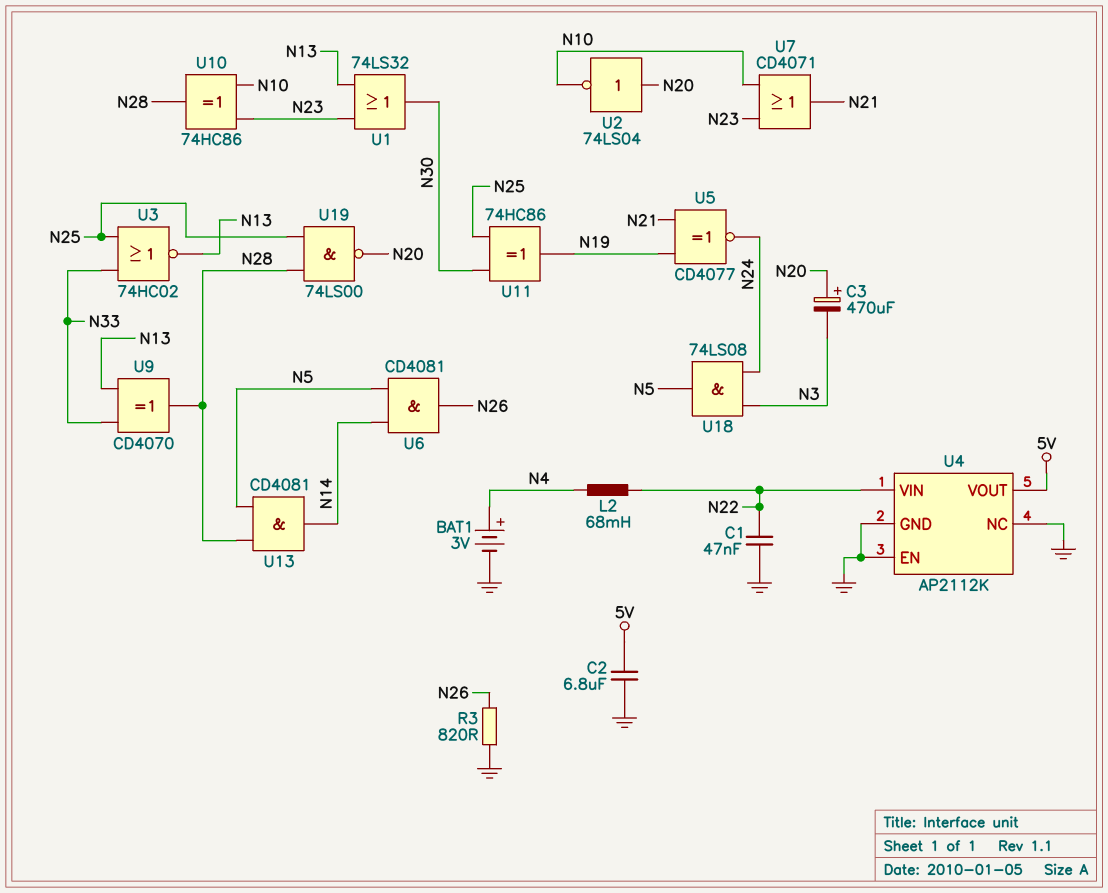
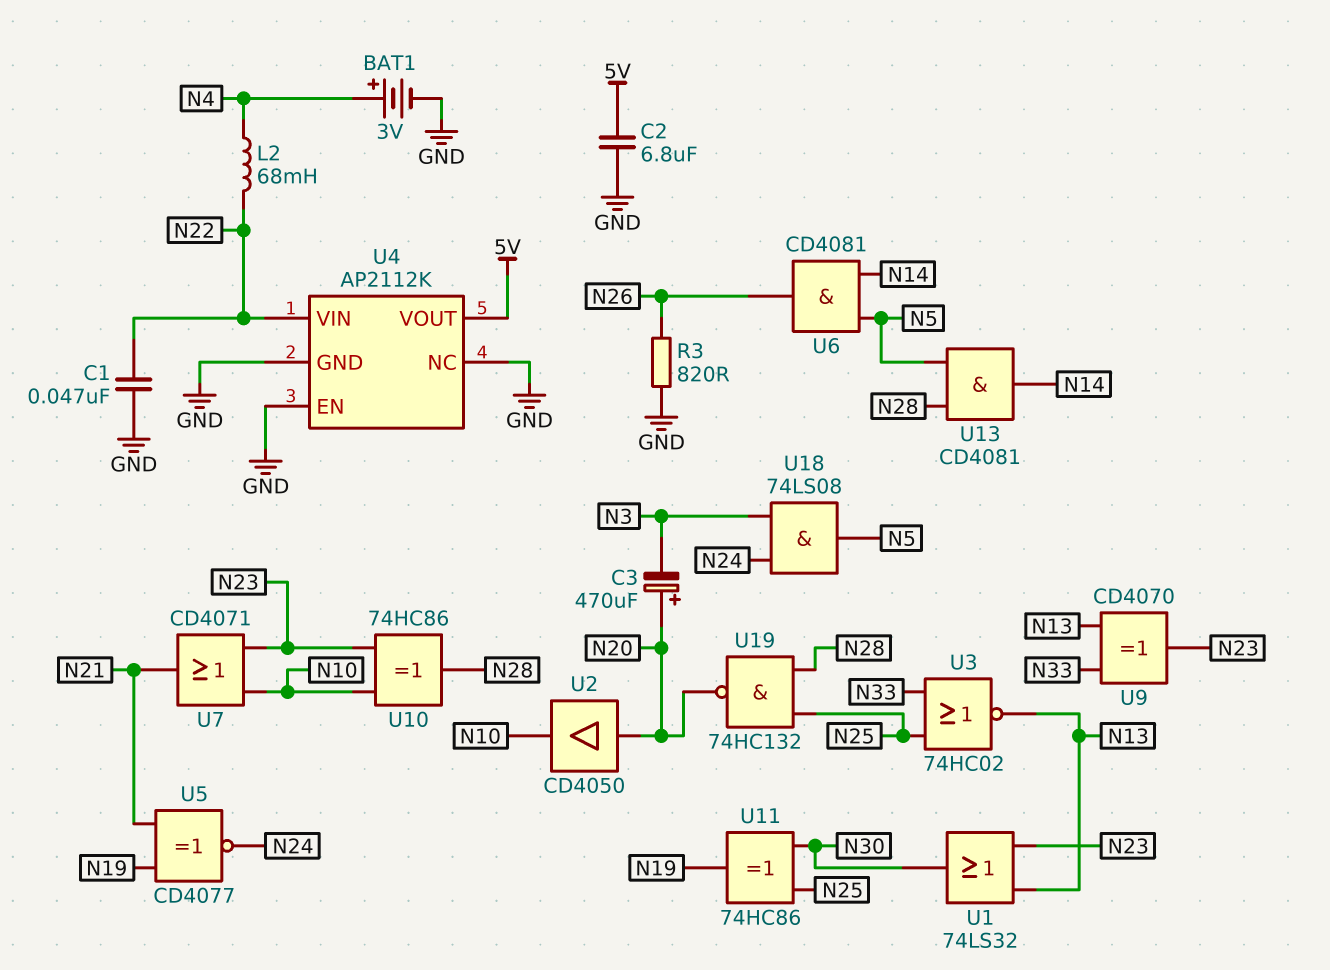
U2: NOT 74LS04 (in N20, out N10) -> buffer CD4050 (in N20, out N10)
U9: XOR CD4070 (in N13, in N33, out N28) -> XOR CD4070 (in N13, in N33, out N23)
U19: NAND 74LS00 (in N25, in N28, out N20) -> NAND 74HC132 (in N25, in N28, out N20)

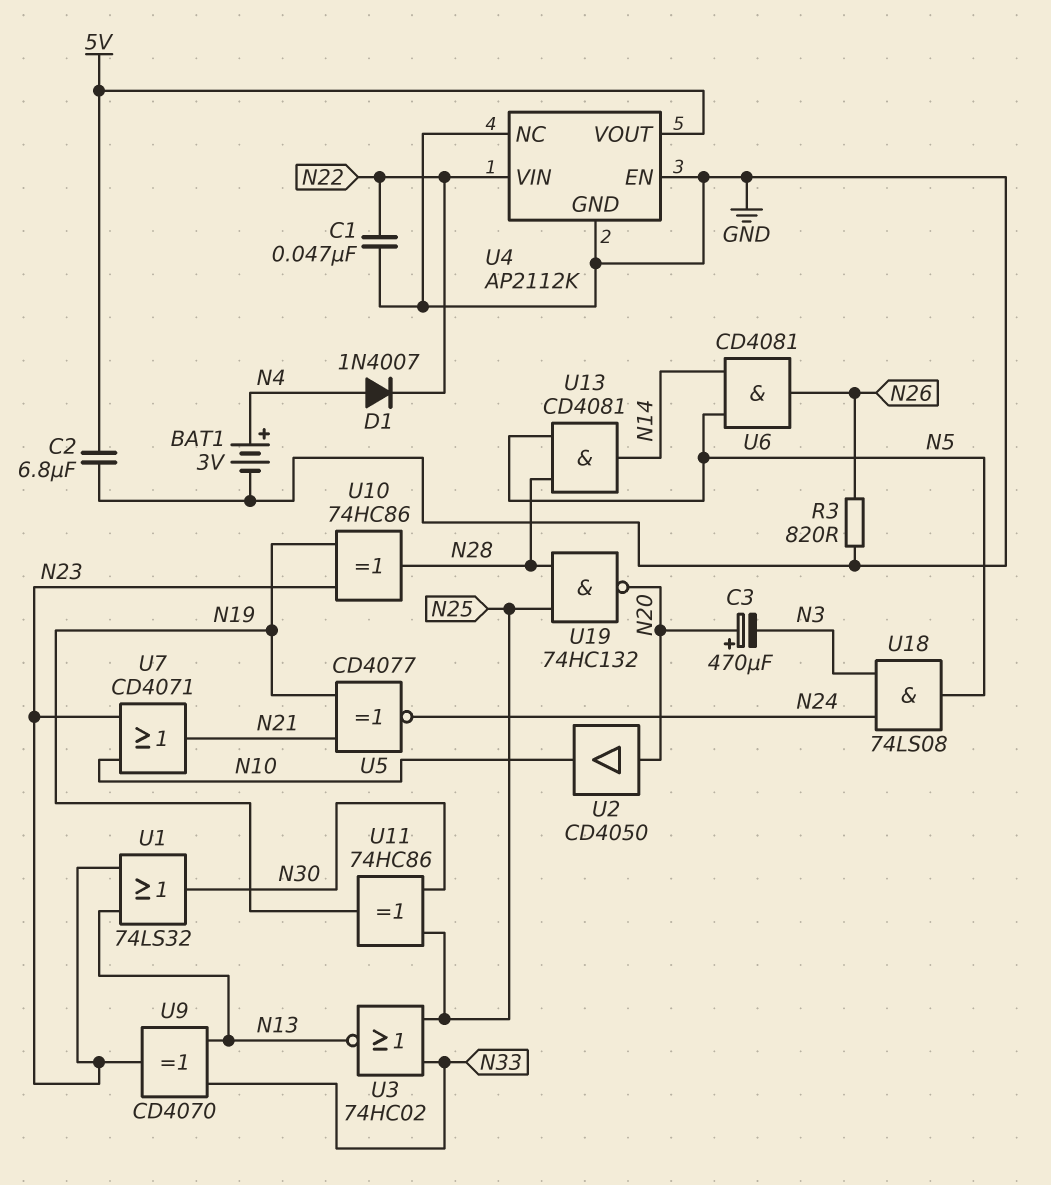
D1: none -> diode 1N4007 (A N4, K N22)
L2: 68mH (N4, N22) -> none
U10: XOR 74HC86 (in N10, in N23, out N28) -> XOR 74HC86 (in N19, in N23, out N28)

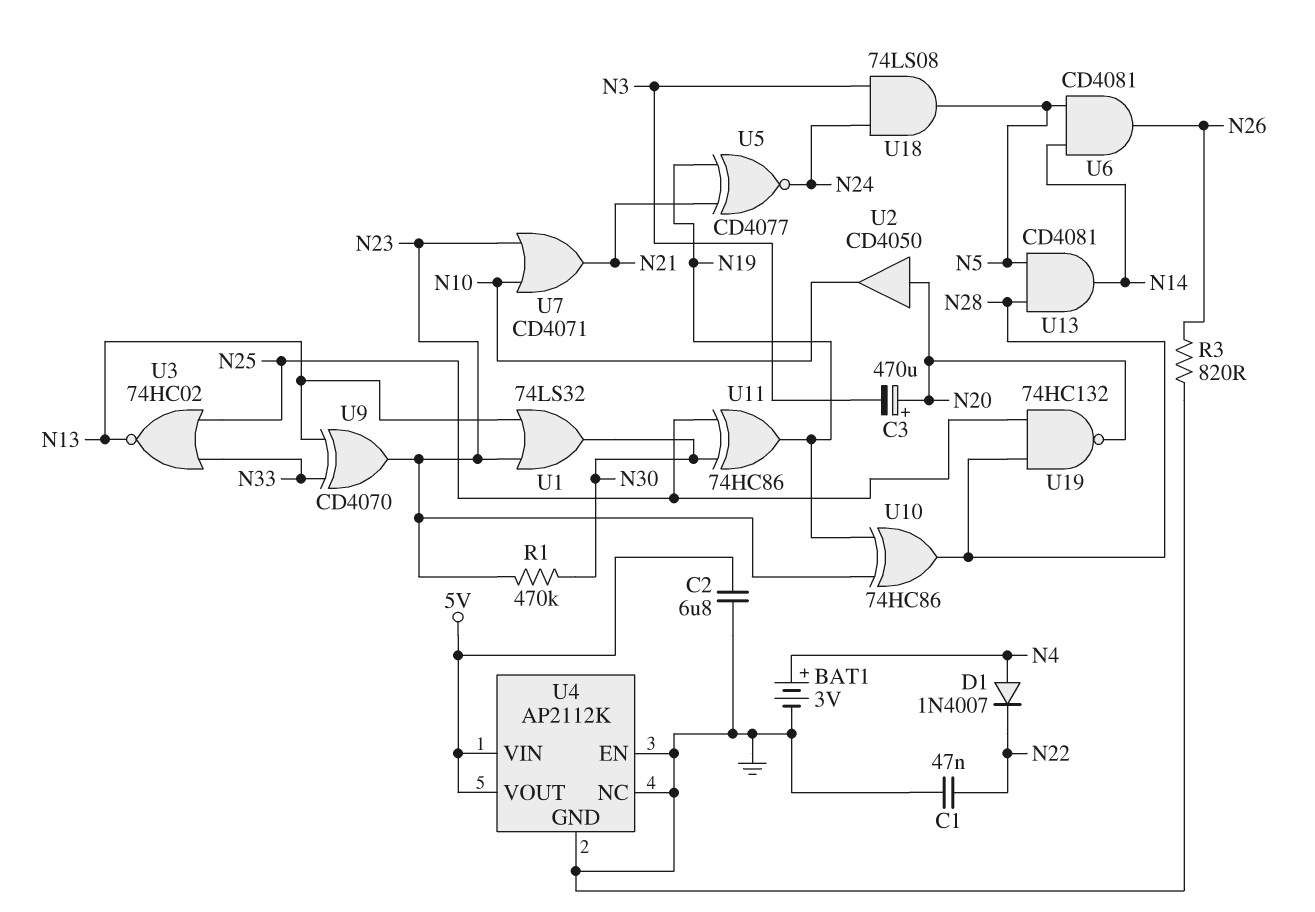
R1: none -> 470k (N23, N30)
U4 pin VIN: N22 -> 5V

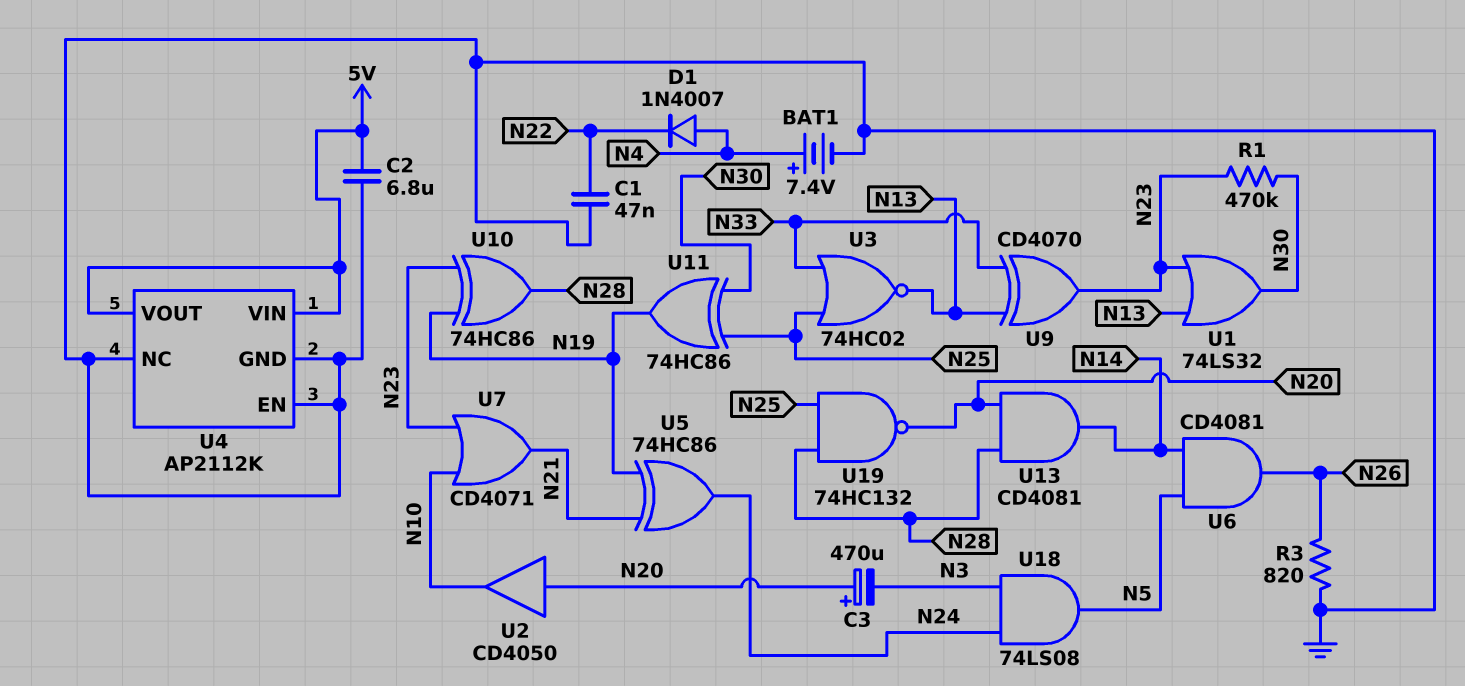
BAT1: 3V (plus N4, minus GND) -> 7.4V (plus N4, minus GND)
U5: XNOR CD4077 (in N19, in N21, out N24) -> XOR 74HC86 (in N19, in N21, out N24)
U13: AND CD4081 (in N5, in N28, out N14) -> AND CD4081 (in N20, in N28, out N14)

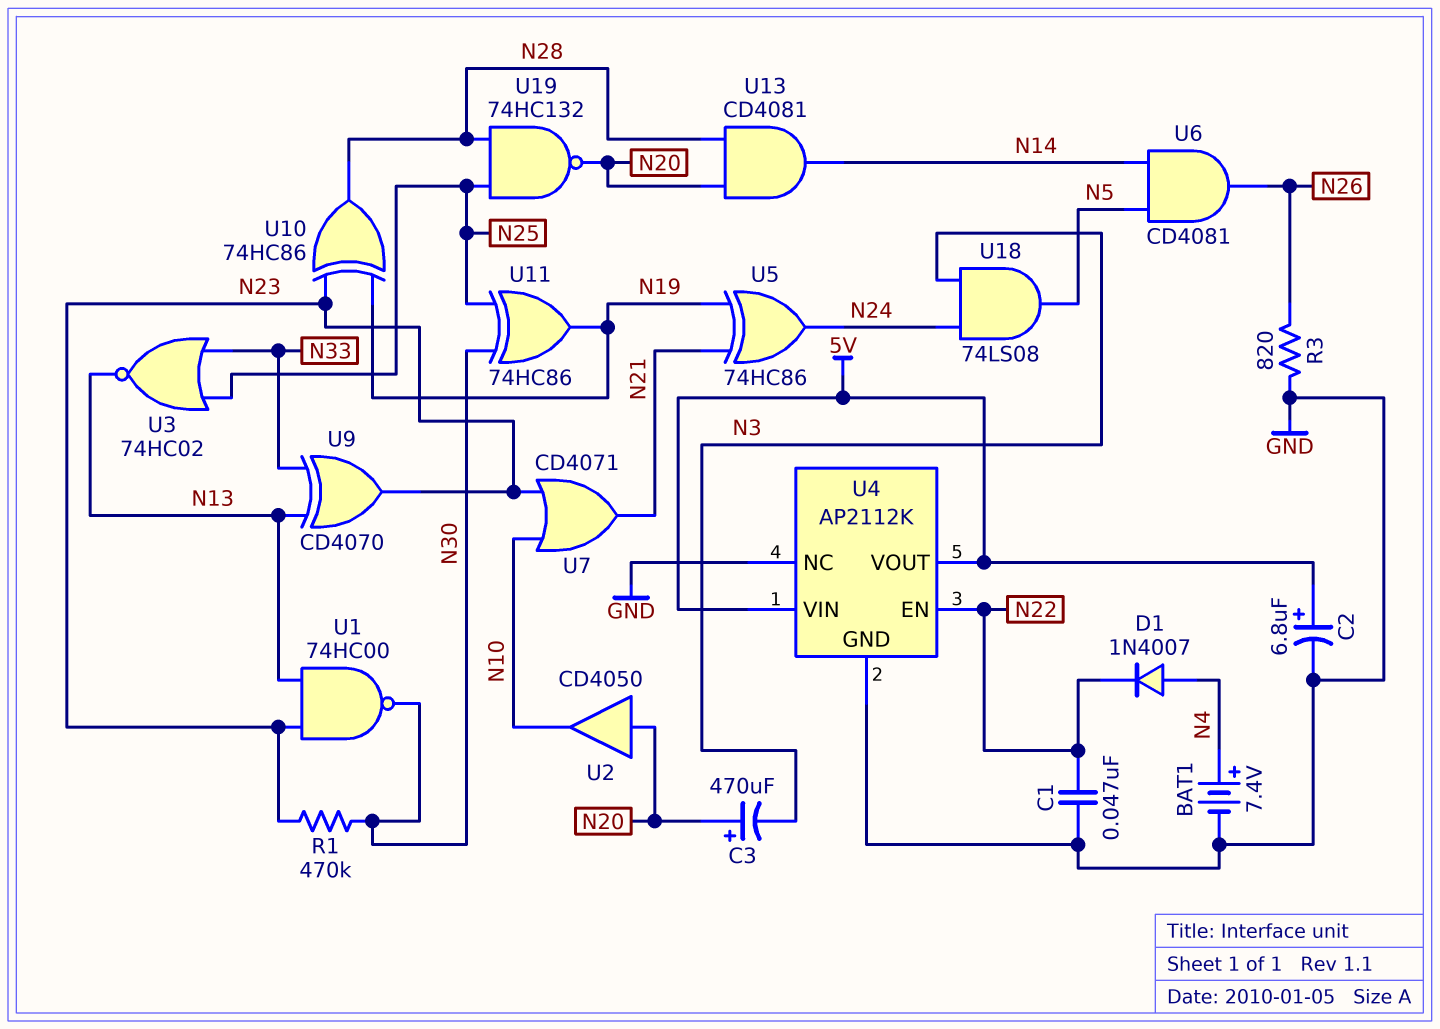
C2: 6.8uF (5V, GND) -> 6.8uF (plus 5V, minus GND)
U1: OR 74LS32 (in N13, in N23, out N30) -> NAND 74HC00 (in N13, in N23, out N30)
U4 pin EN: GND -> N22

